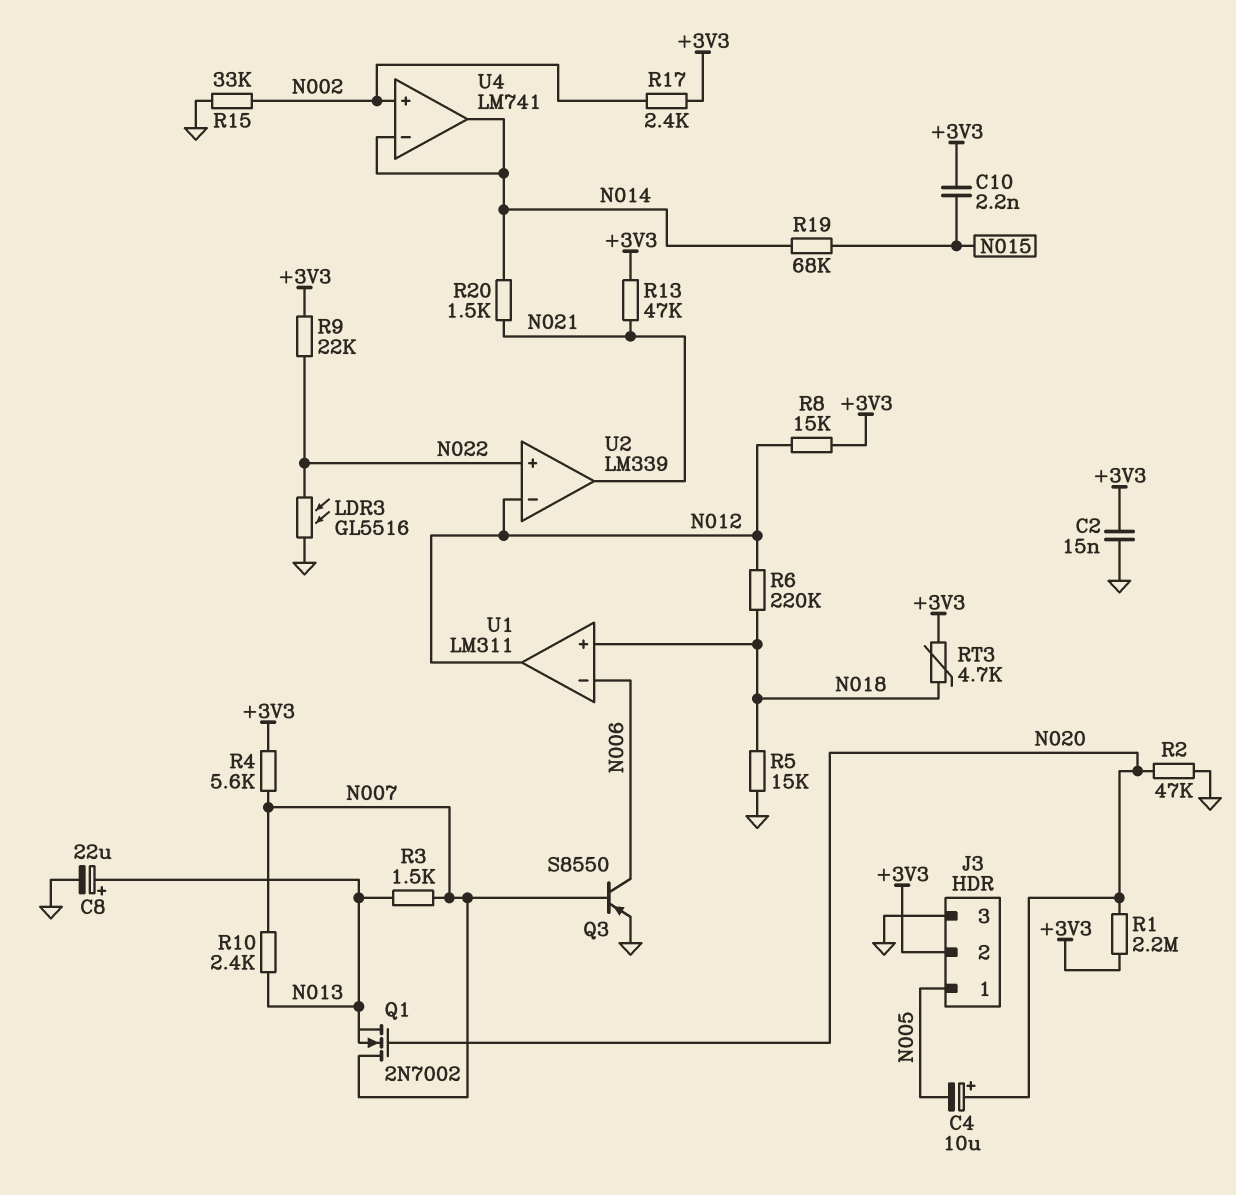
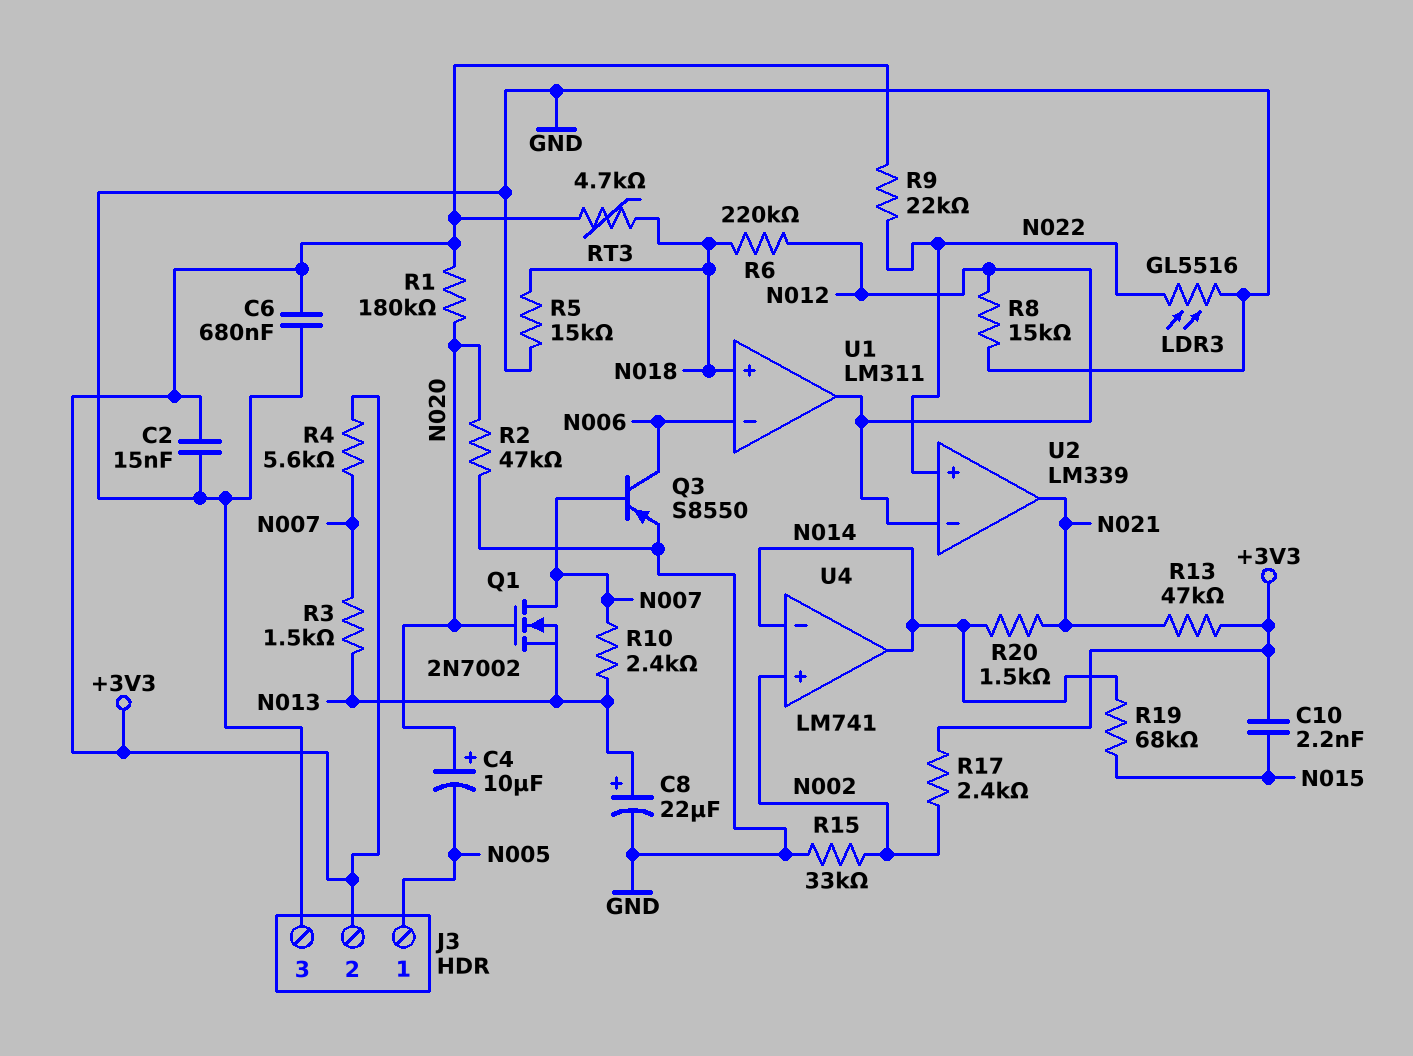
C6: none -> 680nF (+3V3, GND)
R1: 2.2M (+3V3, N020) -> 180k (+3V3, N020)
R8: 15k (+3V3, N012) -> 15k (GND, N012)

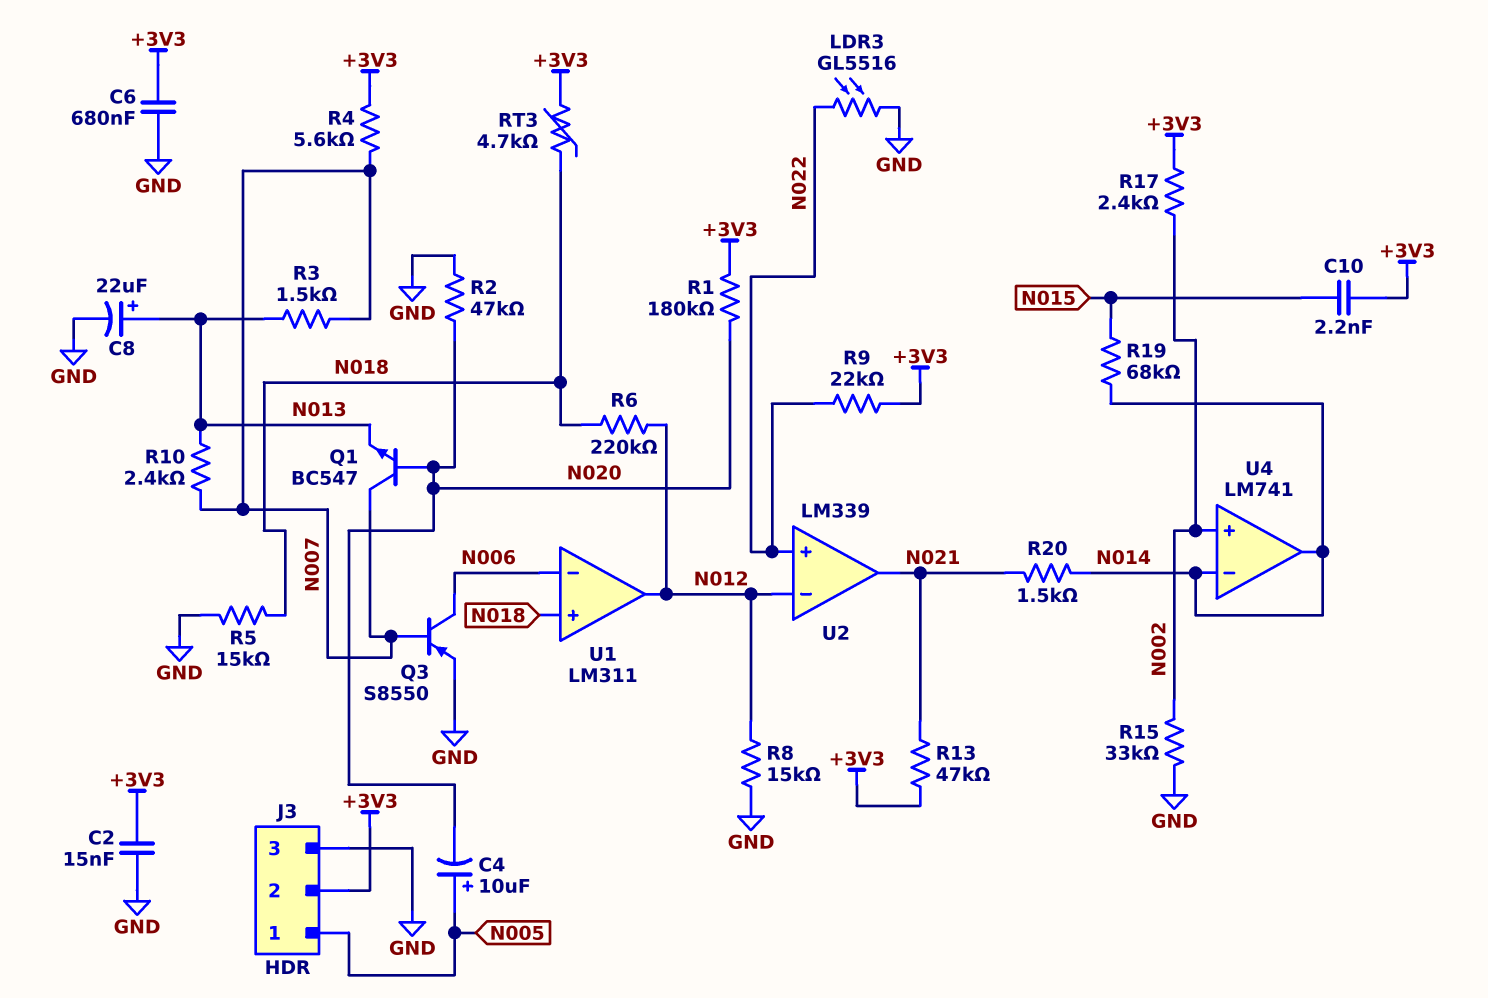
C4: 10uF (plus N020, minus N005) -> 10uF (plus N005, minus N020)
Q1: NMOS 2N7002 (G N020, D N007, S N013) -> NPN BC547 (B N020, C N007, E N013)

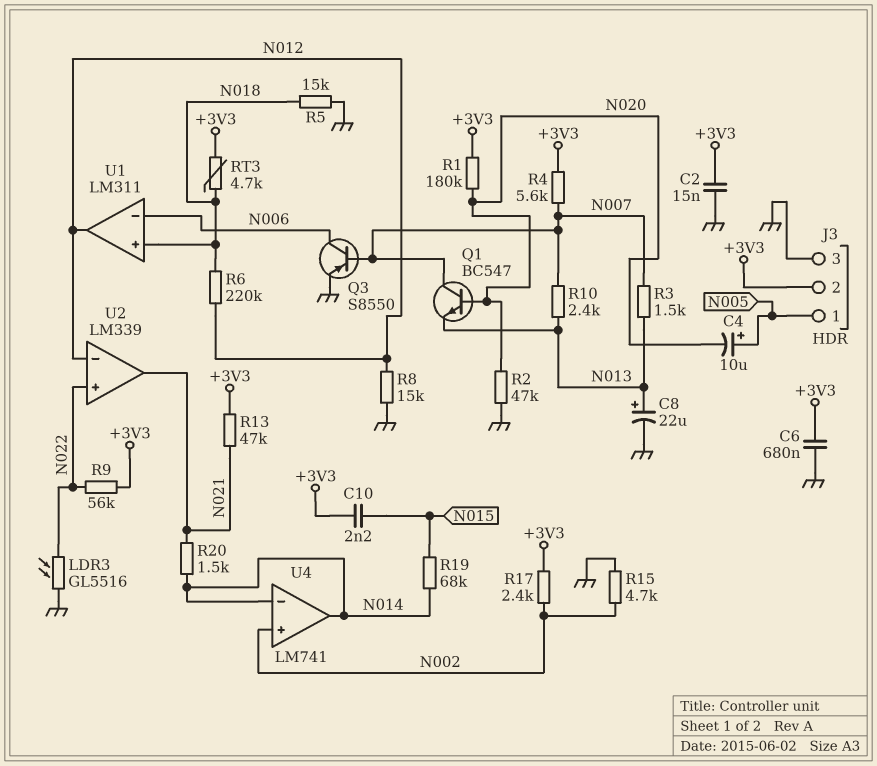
R9: 22k (+3V3, N022) -> 56k (+3V3, N022)
R15: 33k (GND, N002) -> 4.7k (GND, N002)

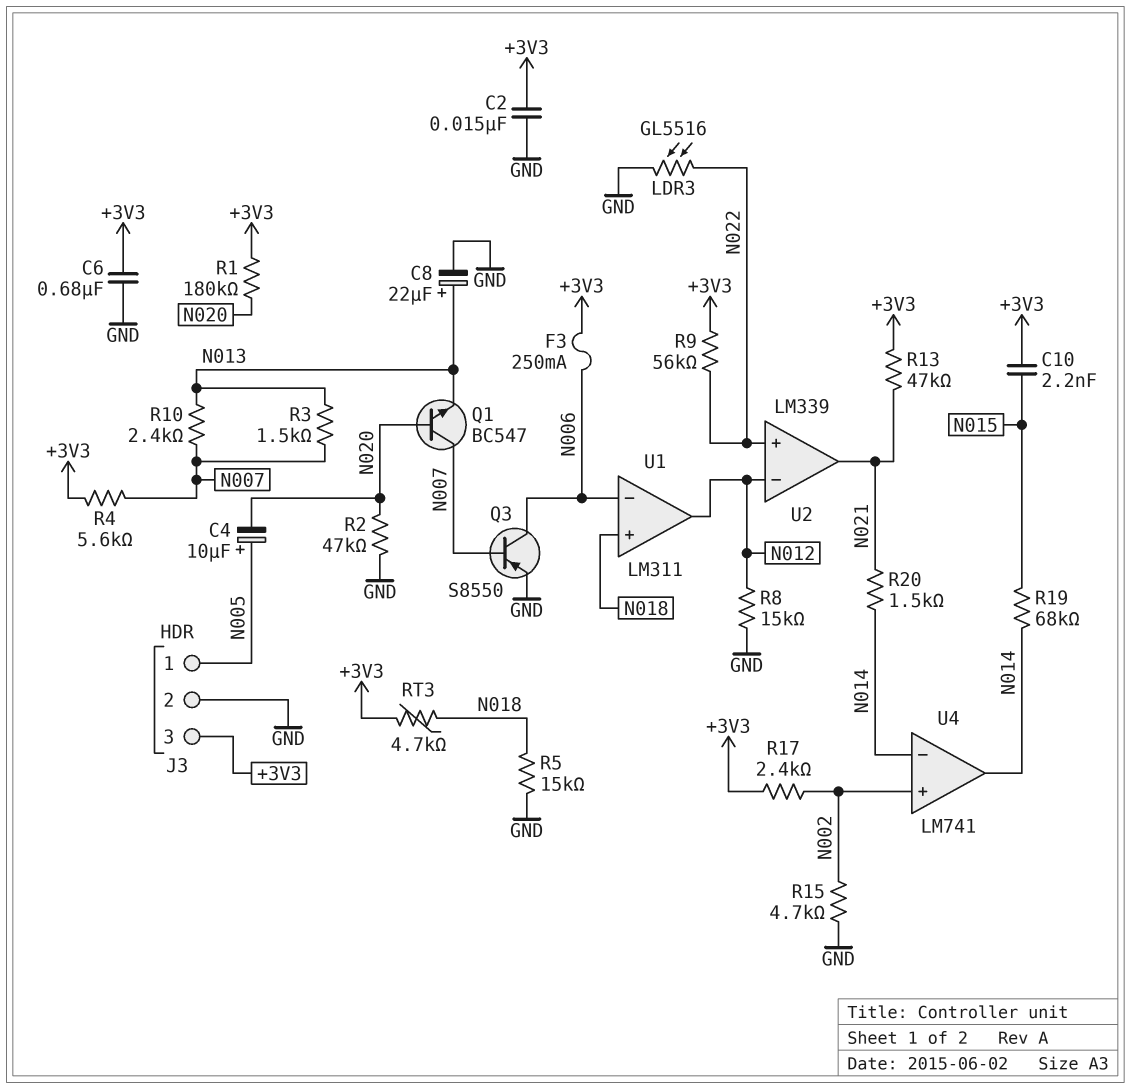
F3: none -> 250mA (+3V3, N006)
J3 pin 2: +3V3 -> GND
J3 pin 3: GND -> +3V3
R6: 220k (N012, N018) -> none

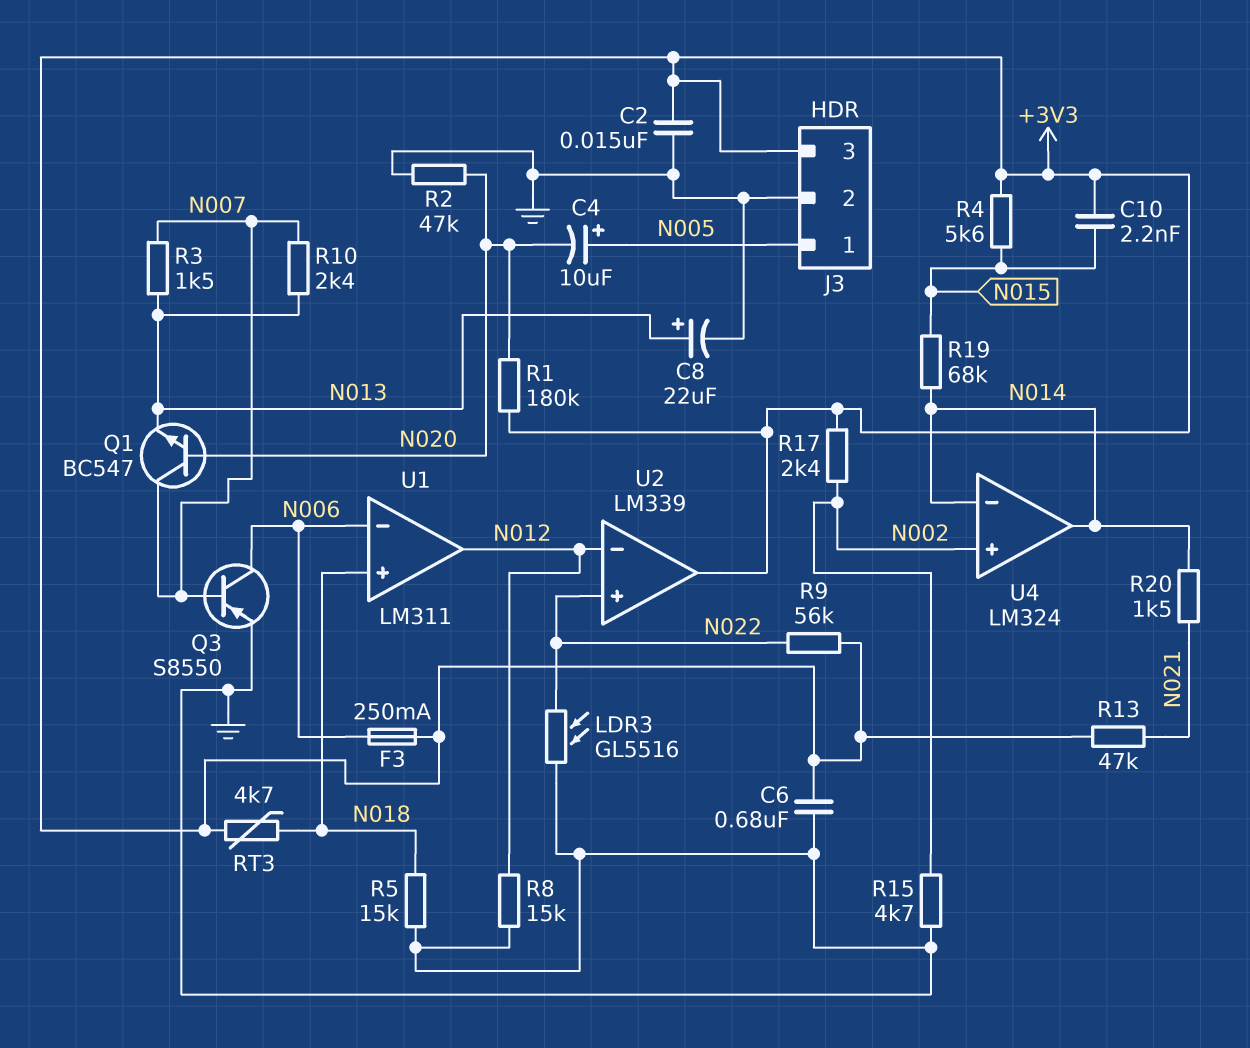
R4: 5.6k (+3V3, N007) -> 5.6k (+3V3, N015)
U2 pin out: N021 -> +3V3
U4: LM741 -> LM324

